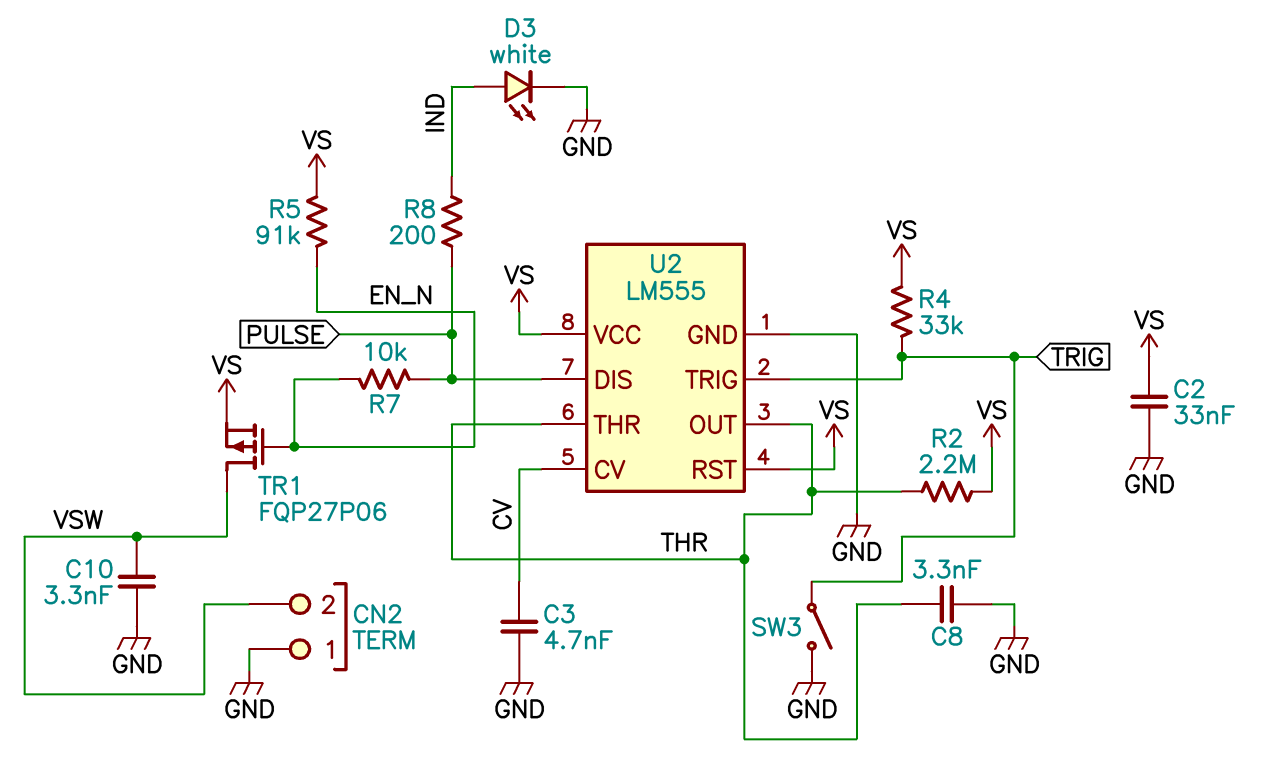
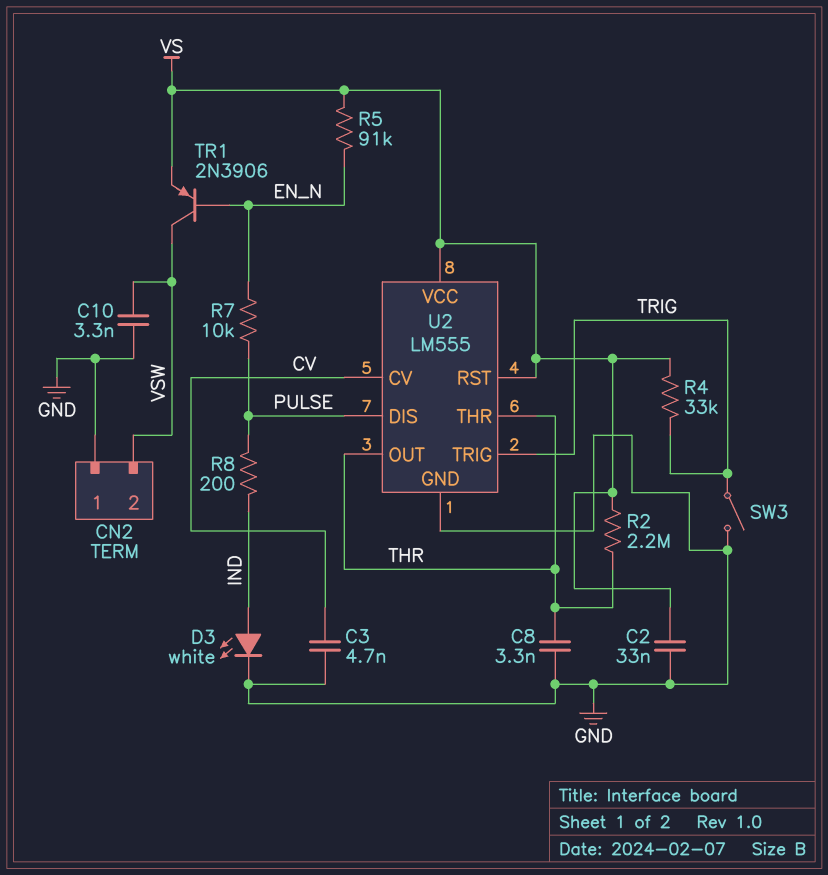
TR1: PMOS FQP27P06 (G EN_N, D VSW, S VS) -> PNP 2N3906 (B EN_N, C VSW, E VS)

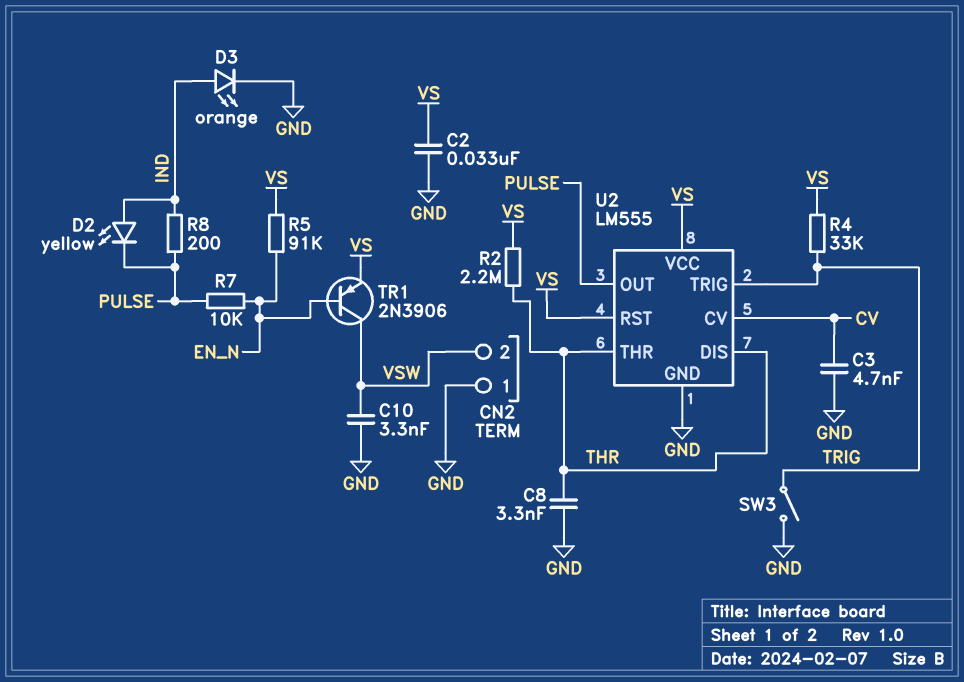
D2: none -> LED yellow (A IND, K PULSE)
D3: LED white (A IND, K GND) -> LED orange (A IND, K GND)
U2 pin DIS: PULSE -> THR
U2 pin OUT: THR -> PULSE

